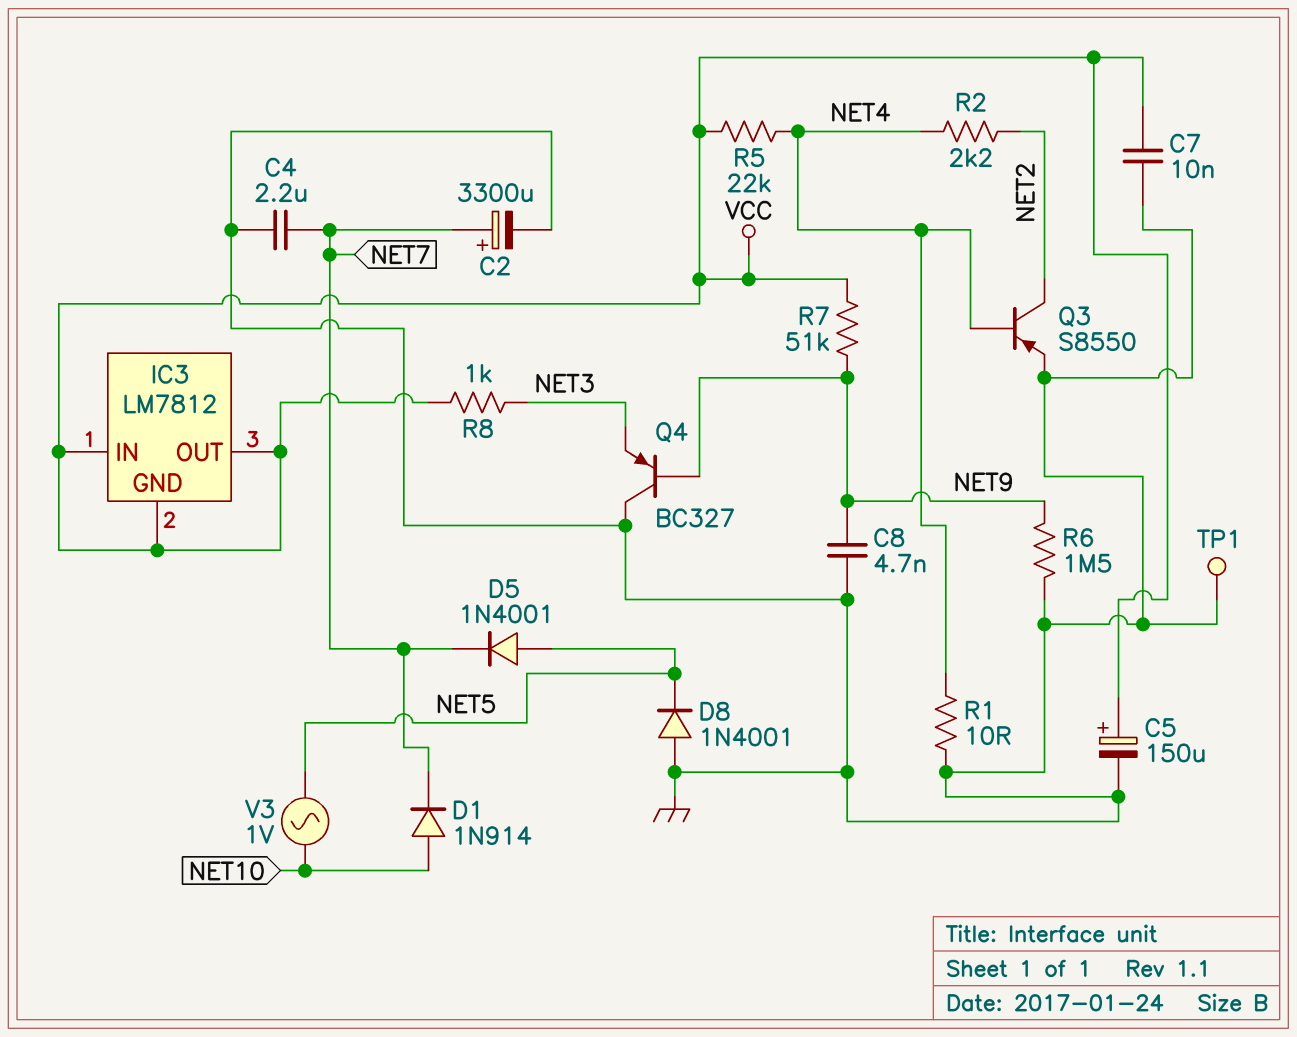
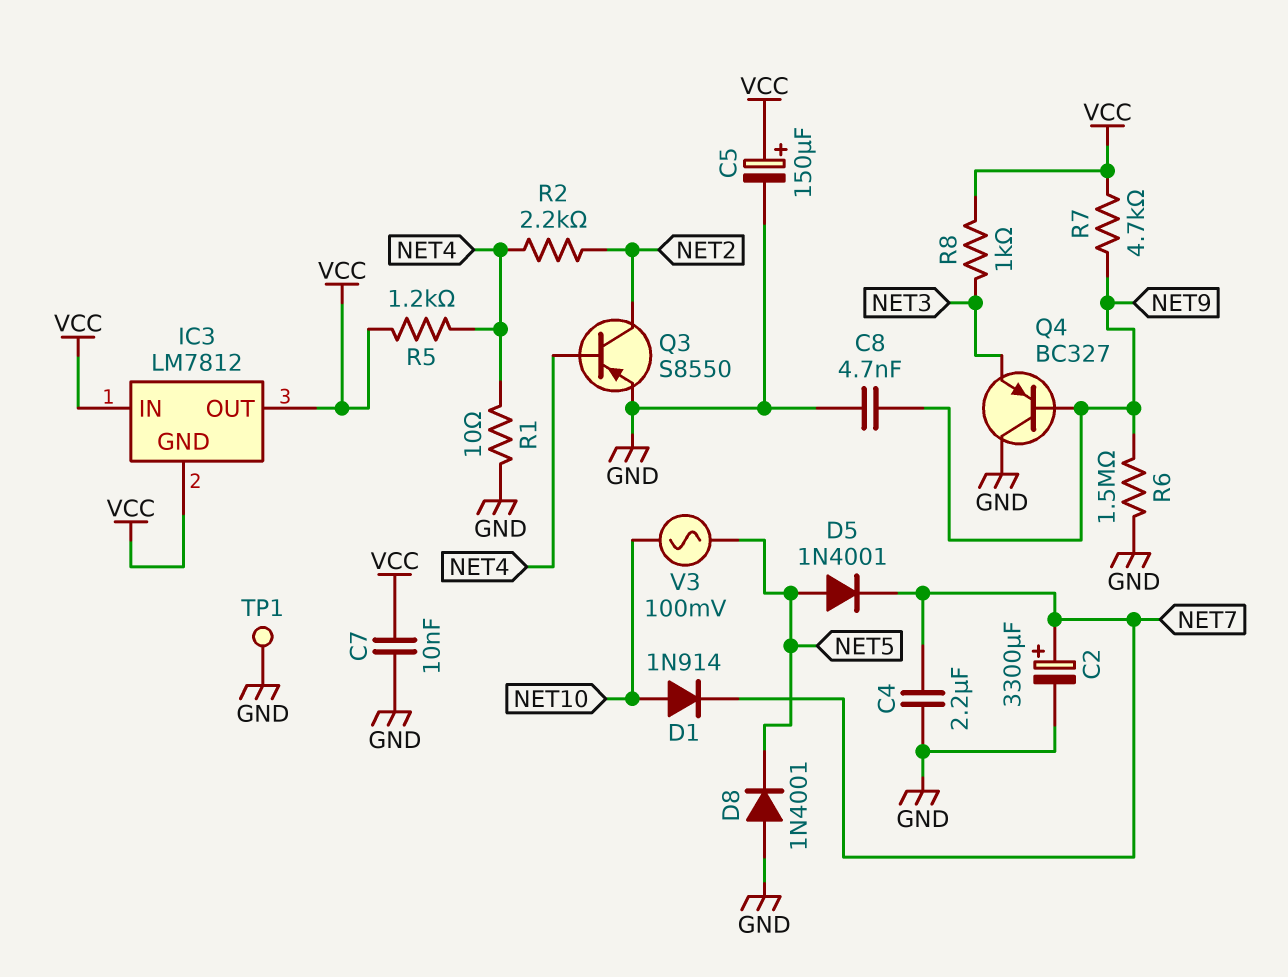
R5: 22k (NET4, VCC) -> 1.2k (NET4, VCC)
R7: 51k (NET9, VCC) -> 4.7k (NET9, VCC)
V3: AC 1V (NET5, NET10) -> AC 100mV (NET5, NET10)

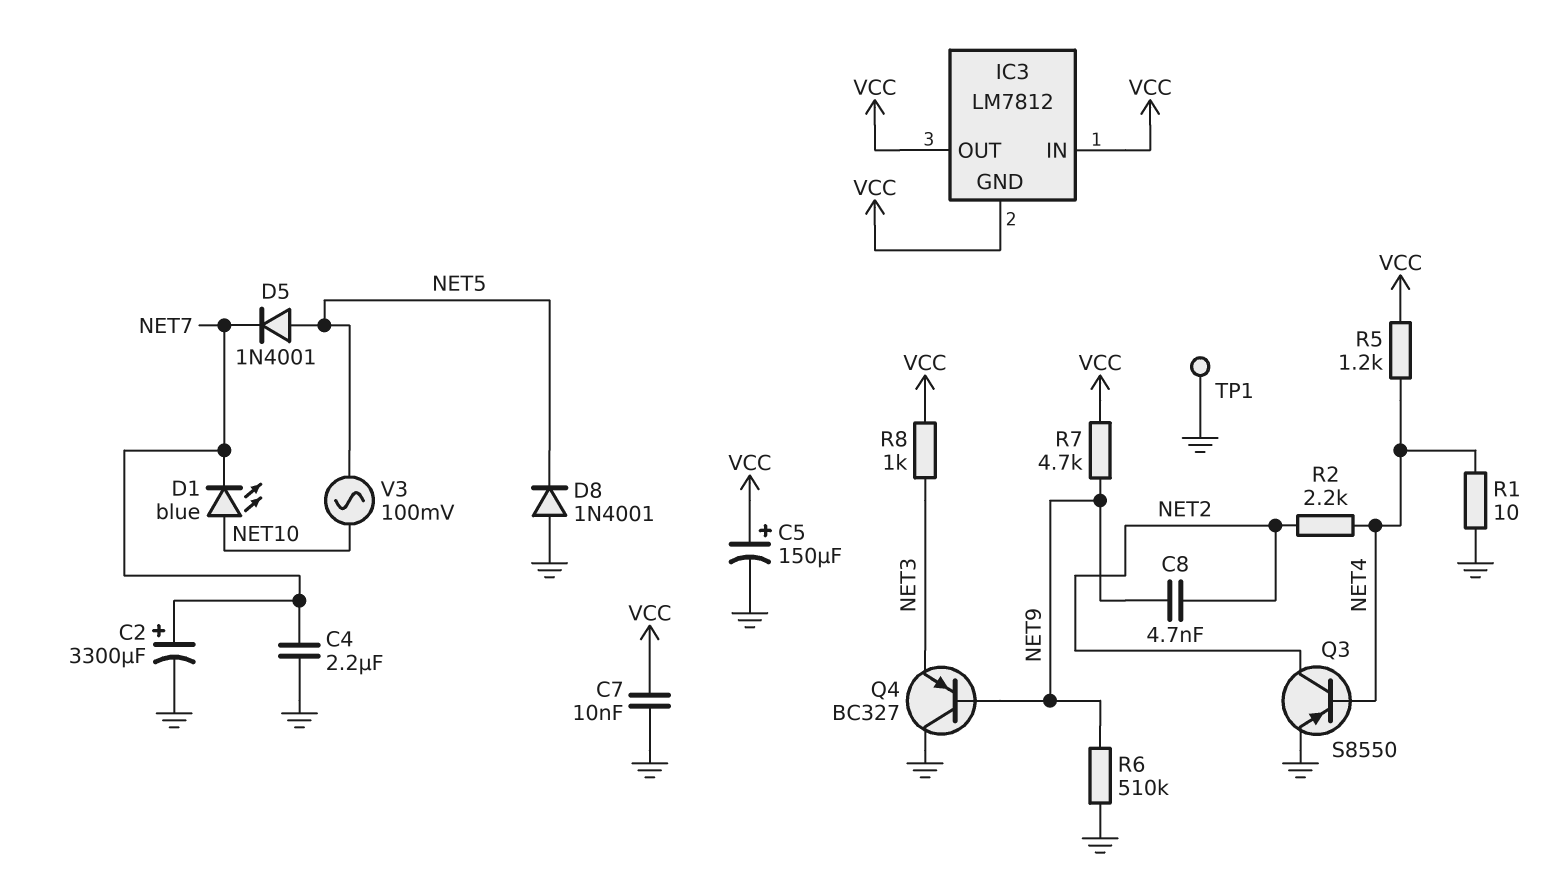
C8: 4.7nF (GND, NET9) -> 4.7nF (NET2, NET9)
D1: diode 1N914 (A NET10, K NET7) -> LED blue (A NET10, K NET7)
R6: 1.5M (GND, NET9) -> 510k (GND, NET9)

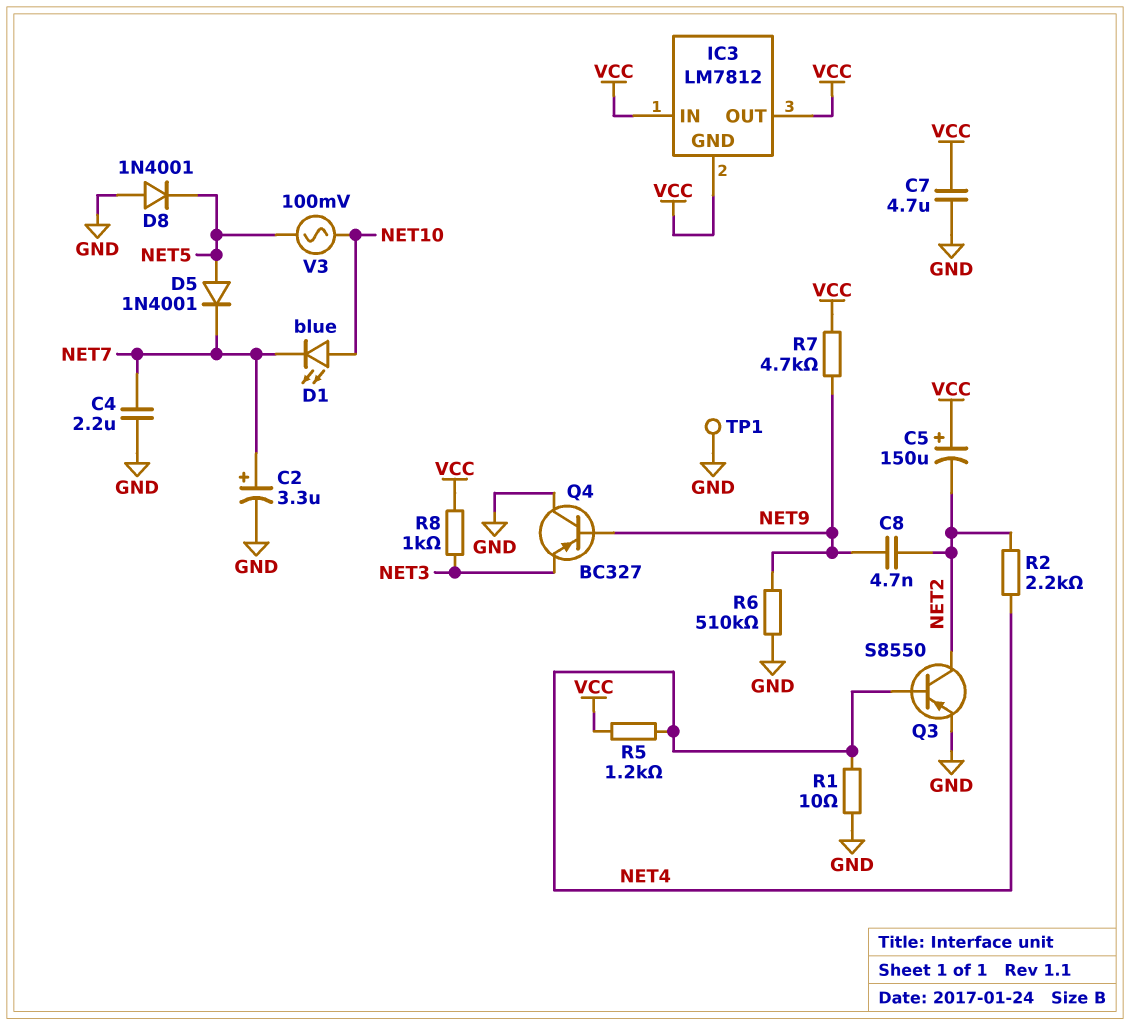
C2: 3300uF (plus NET7, minus GND) -> 3.3uF (plus NET7, minus GND)
C5: 150uF (plus VCC, minus GND) -> 150uF (plus VCC, minus NET2)
C7: 10nF (GND, VCC) -> 4.7uF (GND, VCC)

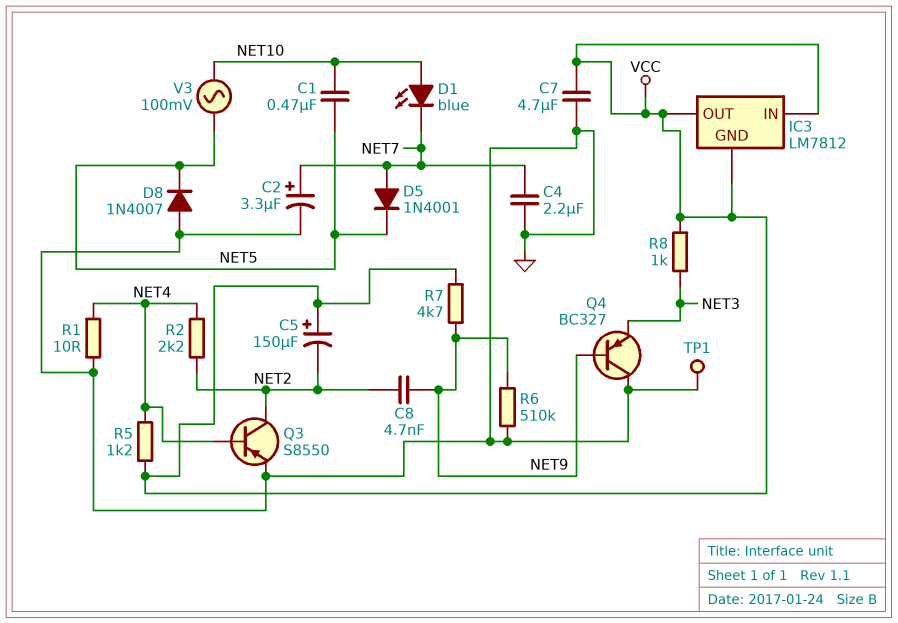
C1: none -> 470nF (NET5, NET10)
D5: diode 1N4001 (A NET5, K NET7) -> diode 1N4001 (A NET7, K NET5)
D8: diode 1N4001 (A GND, K NET5) -> diode 1N4007 (A GND, K NET5)

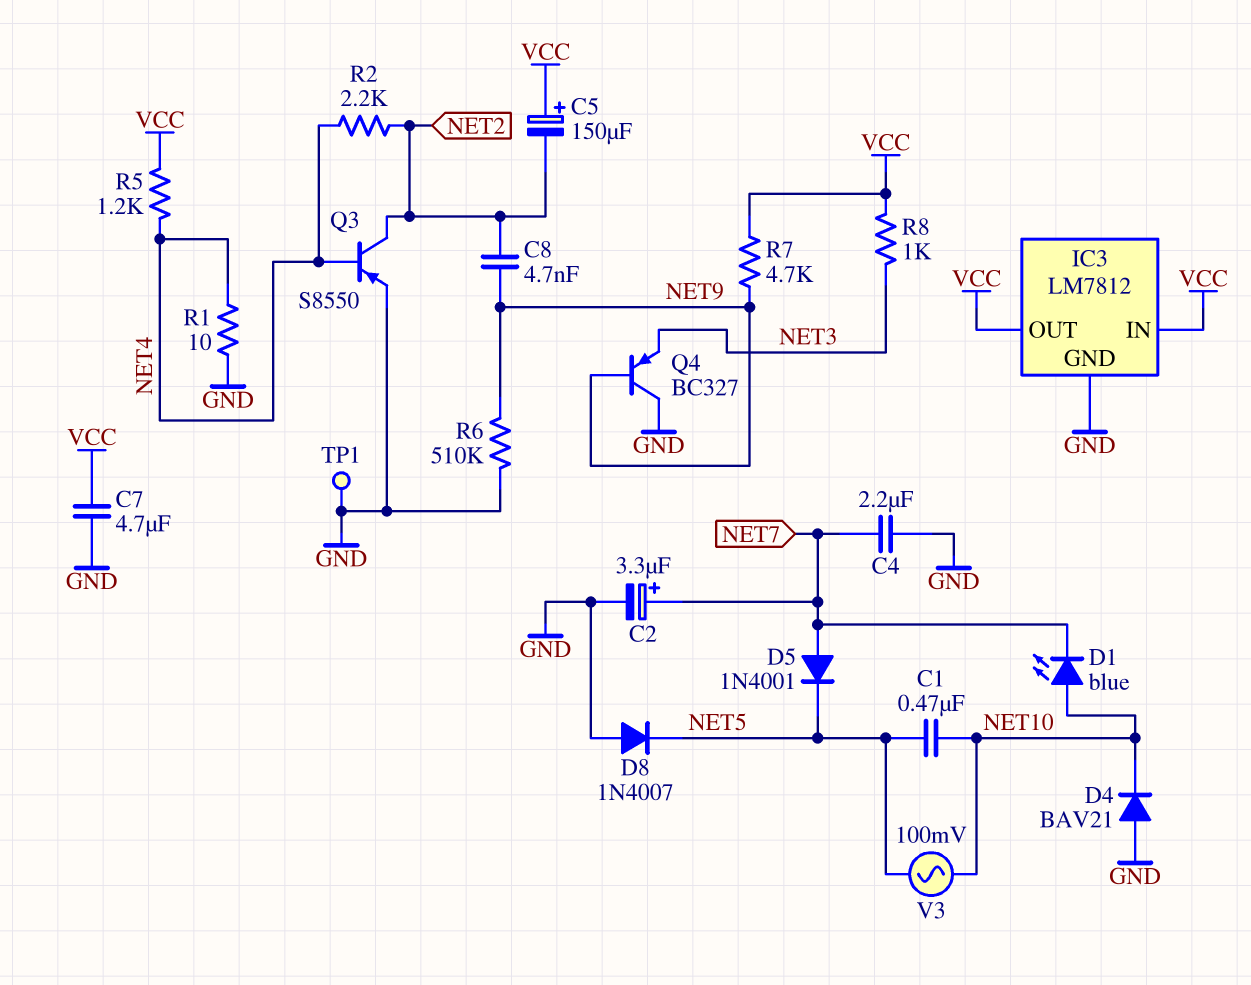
D4: none -> diode BAV21 (A GND, K NET10)
IC3 pin GND: VCC -> GND

